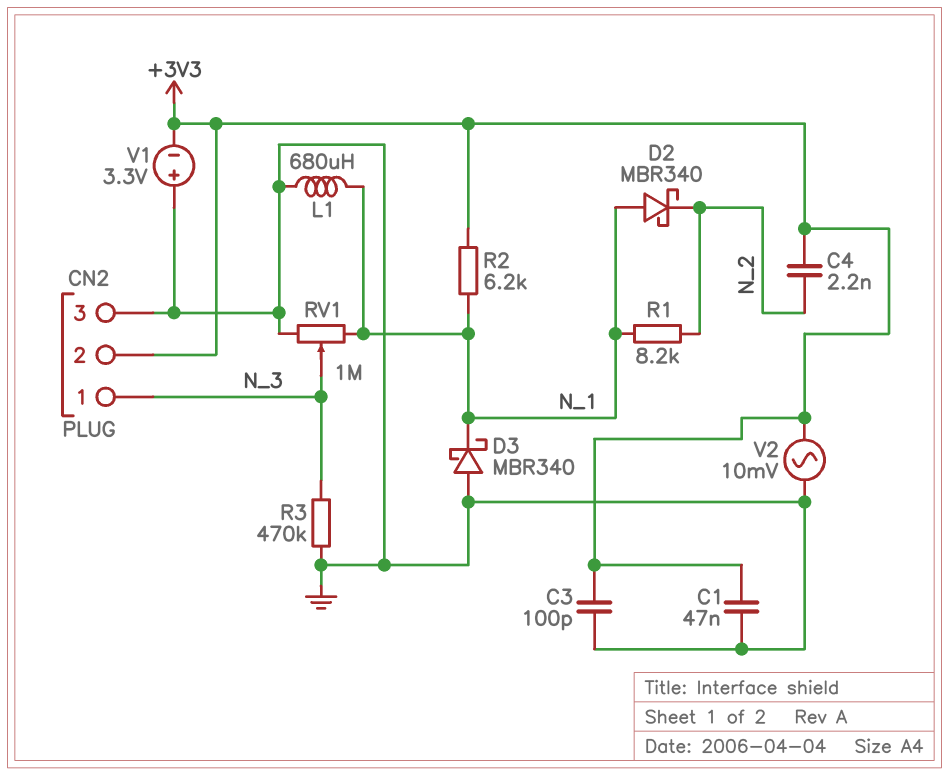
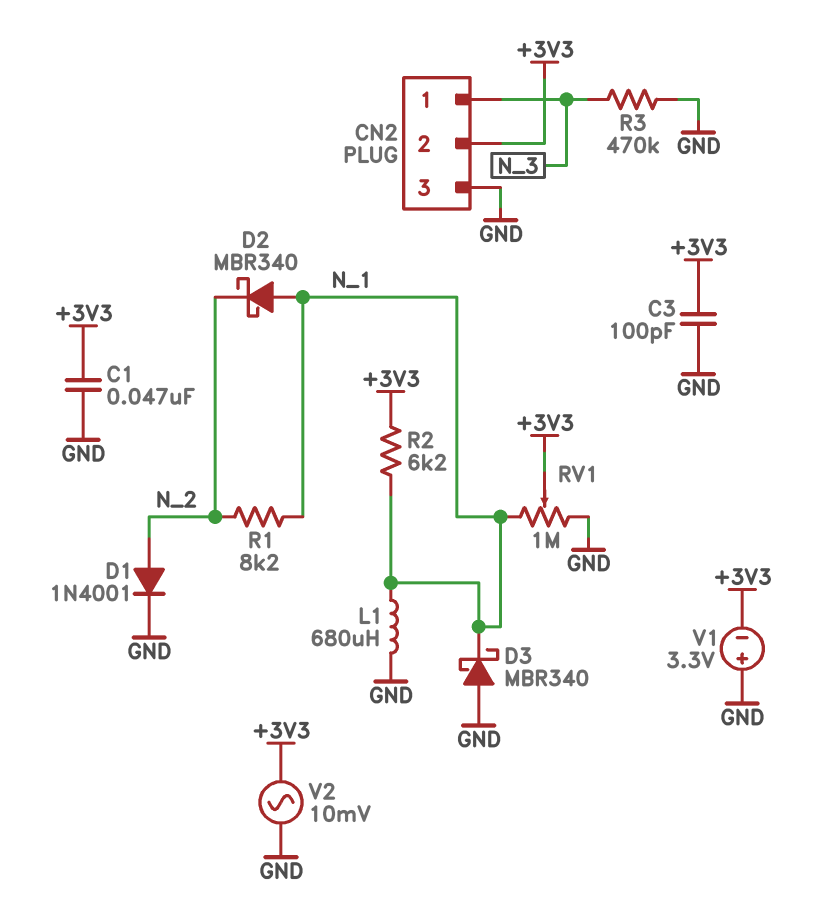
C4: 2.2nF (+3V3, N_2) -> none
D1: none -> diode 1N4001 (A N_2, K GND)
RV1: 1M (GND, N_1, wiper N_3) -> 1M (GND, N_1, wiper +3V3)

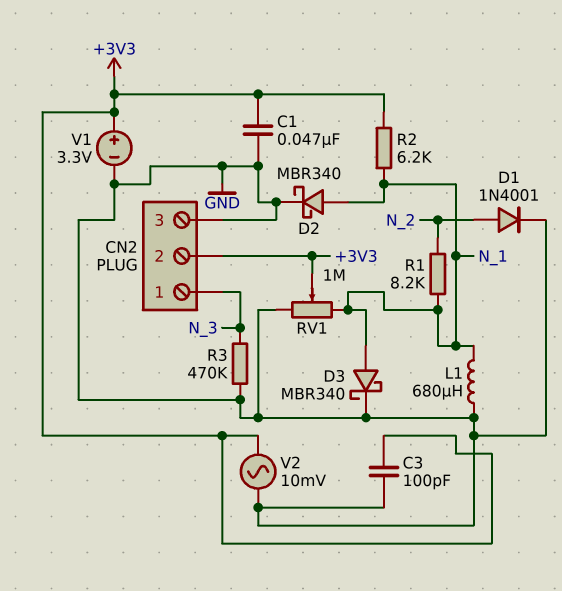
D2: schottky MBR340 (A N_1, K N_2) -> schottky MBR340 (A N_1, K GND)
D3: schottky MBR340 (A GND, K N_1) -> schottky MBR340 (A N_1, K GND)
V1: 3.3V (plus GND, minus +3V3) -> 3.3V (plus +3V3, minus GND)

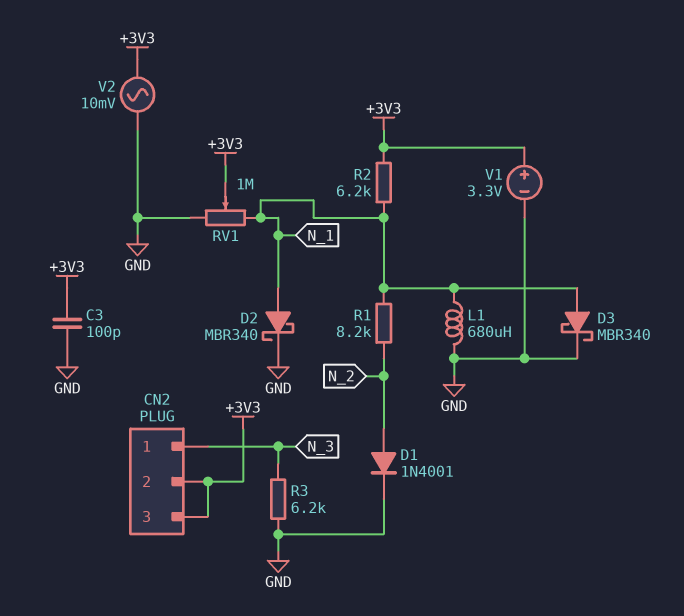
C1: 47nF (+3V3, GND) -> none
CN2 pin 3: GND -> +3V3
R3: 470k (GND, N_3) -> 6.2k (GND, N_3)

